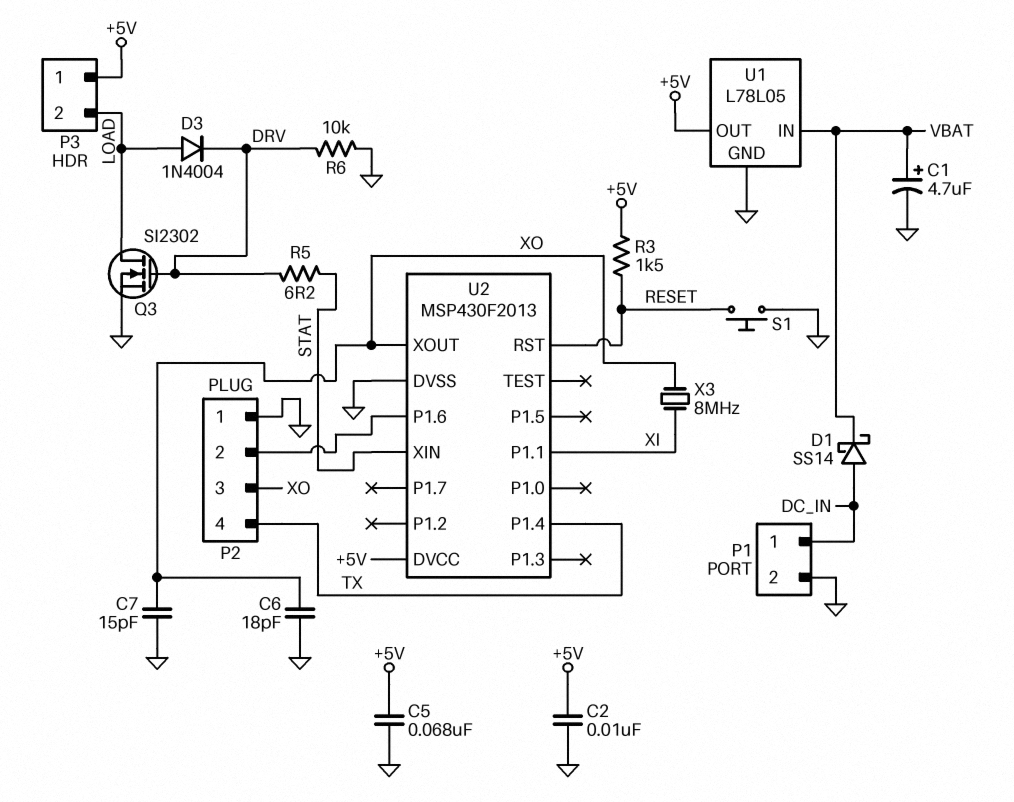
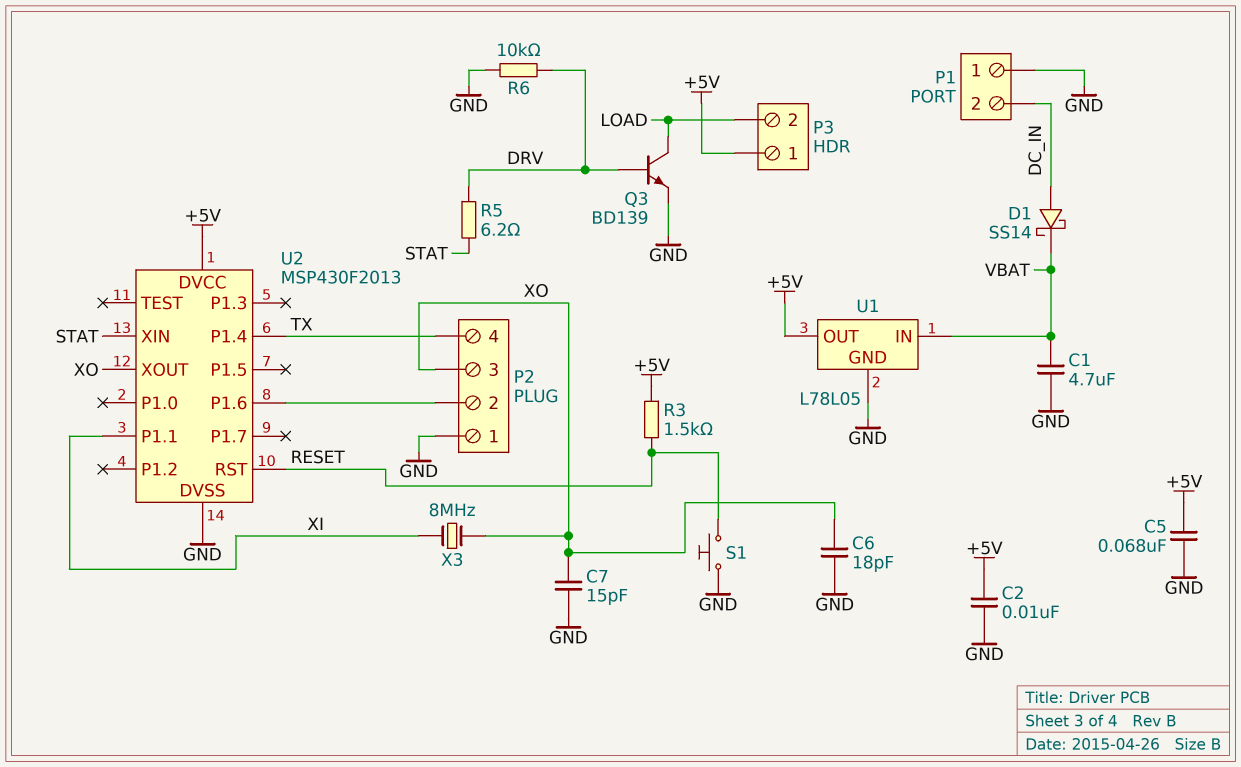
C1: 4.7uF (plus VBAT, minus GND) -> 4.7uF (GND, VBAT)
D3: diode 1N4004 (A LOAD, K DRV) -> none
P1 pin 1: DC_IN -> GND
P1 pin 2: GND -> DC_IN
Q3: NMOS SI2302 (G DRV, D LOAD, S GND) -> NPN BD139 (B DRV, C LOAD, E GND)

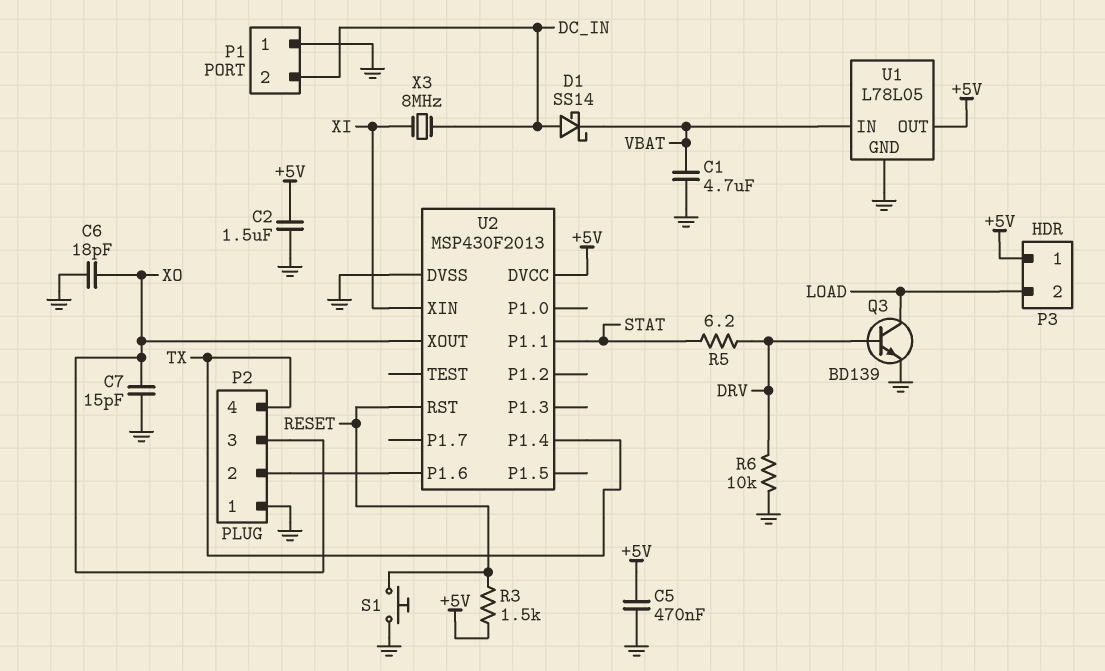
C2: 10nF (+5V, GND) -> 1.5uF (+5V, GND)
C5: 68nF (+5V, GND) -> 470nF (+5V, GND)
U2 pin P1.1: XI -> STAT
U2 pin XIN: STAT -> XI
X3: 8MHz (XI, XO) -> 8MHz (DC_IN, XI)

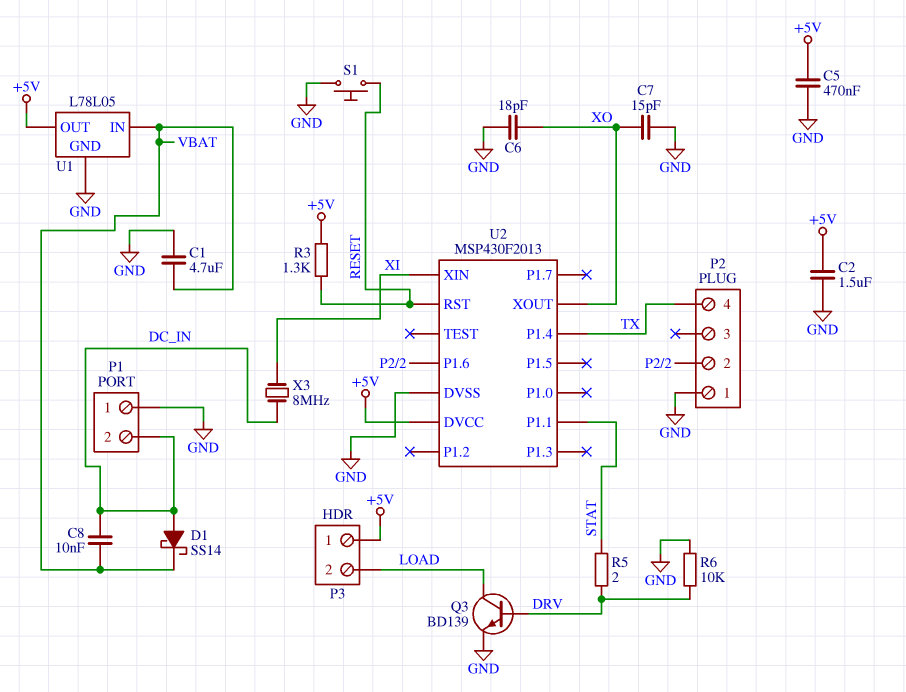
C8: none -> 10nF (DC_IN, VBAT)
P2 pin 3: XO -> none
R3: 1.5k (+5V, RESET) -> 1.3k (+5V, RESET)
R5: 6.2 (DRV, STAT) -> 2 (DRV, STAT)

